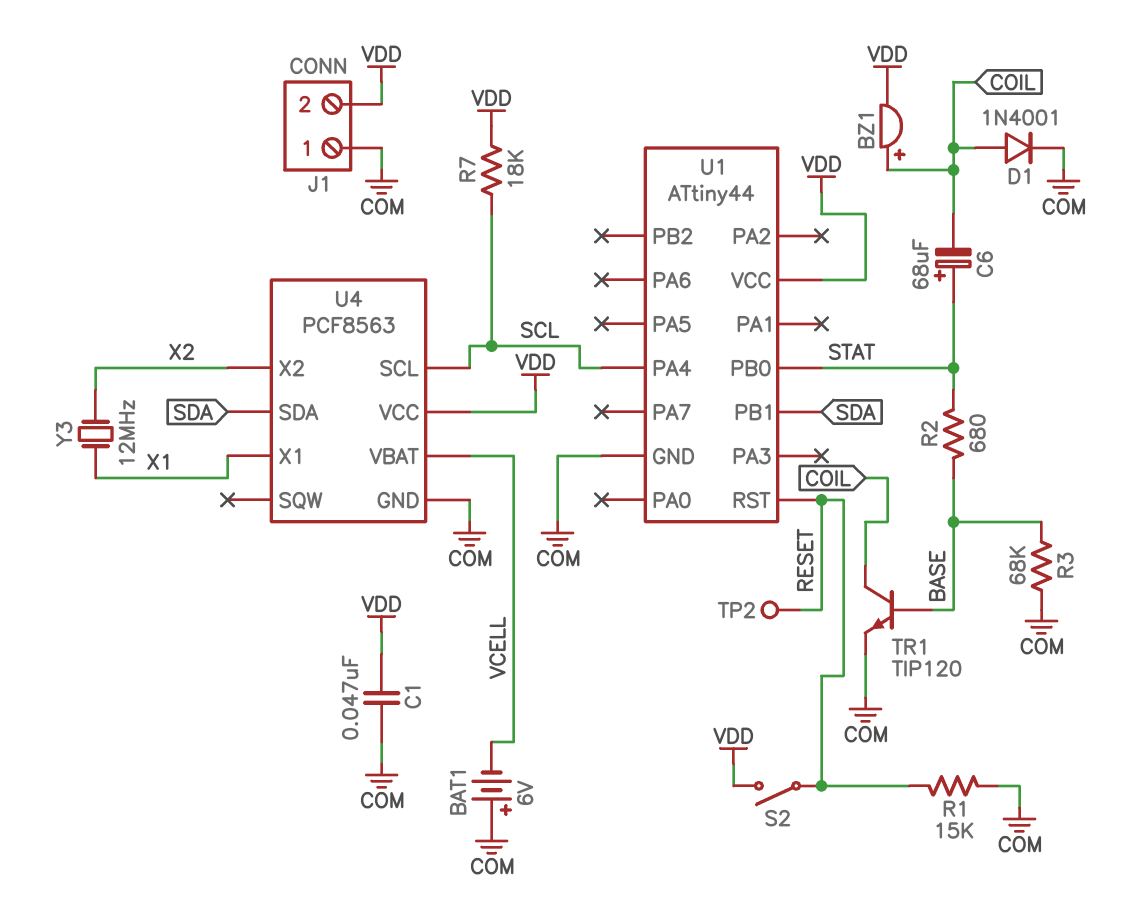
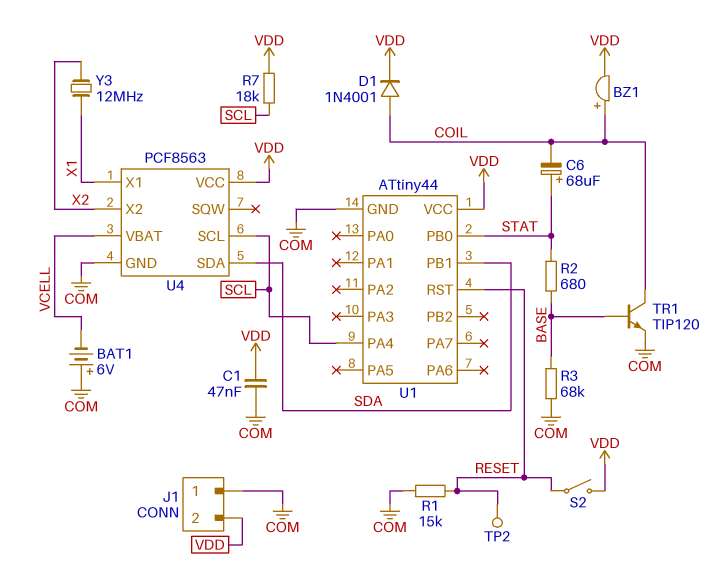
D1: diode 1N4001 (A COIL, K COM) -> diode 1N4001 (A COIL, K VDD)

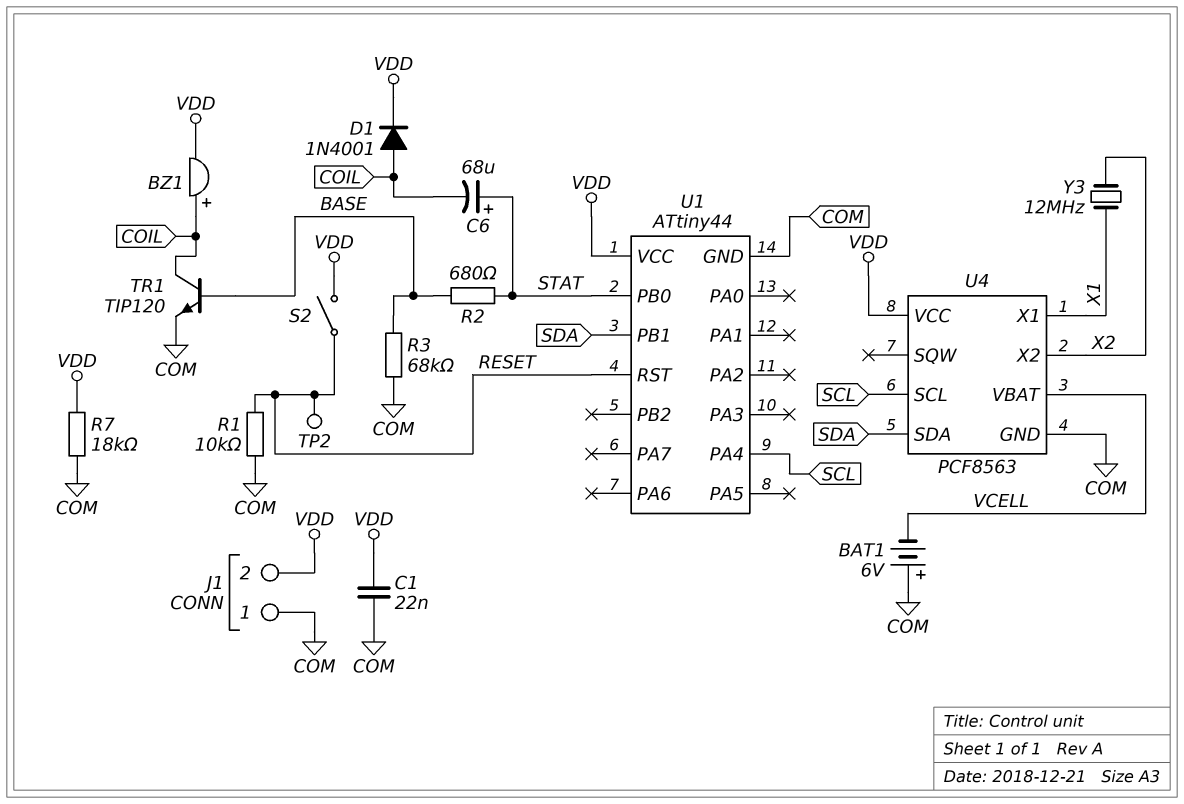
C1: 47nF (COM, VDD) -> 22nF (COM, VDD)
R1: 15k (COM, RESET) -> 10k (COM, RESET)
R7: 18k (SCL, VDD) -> 18k (COM, VDD)

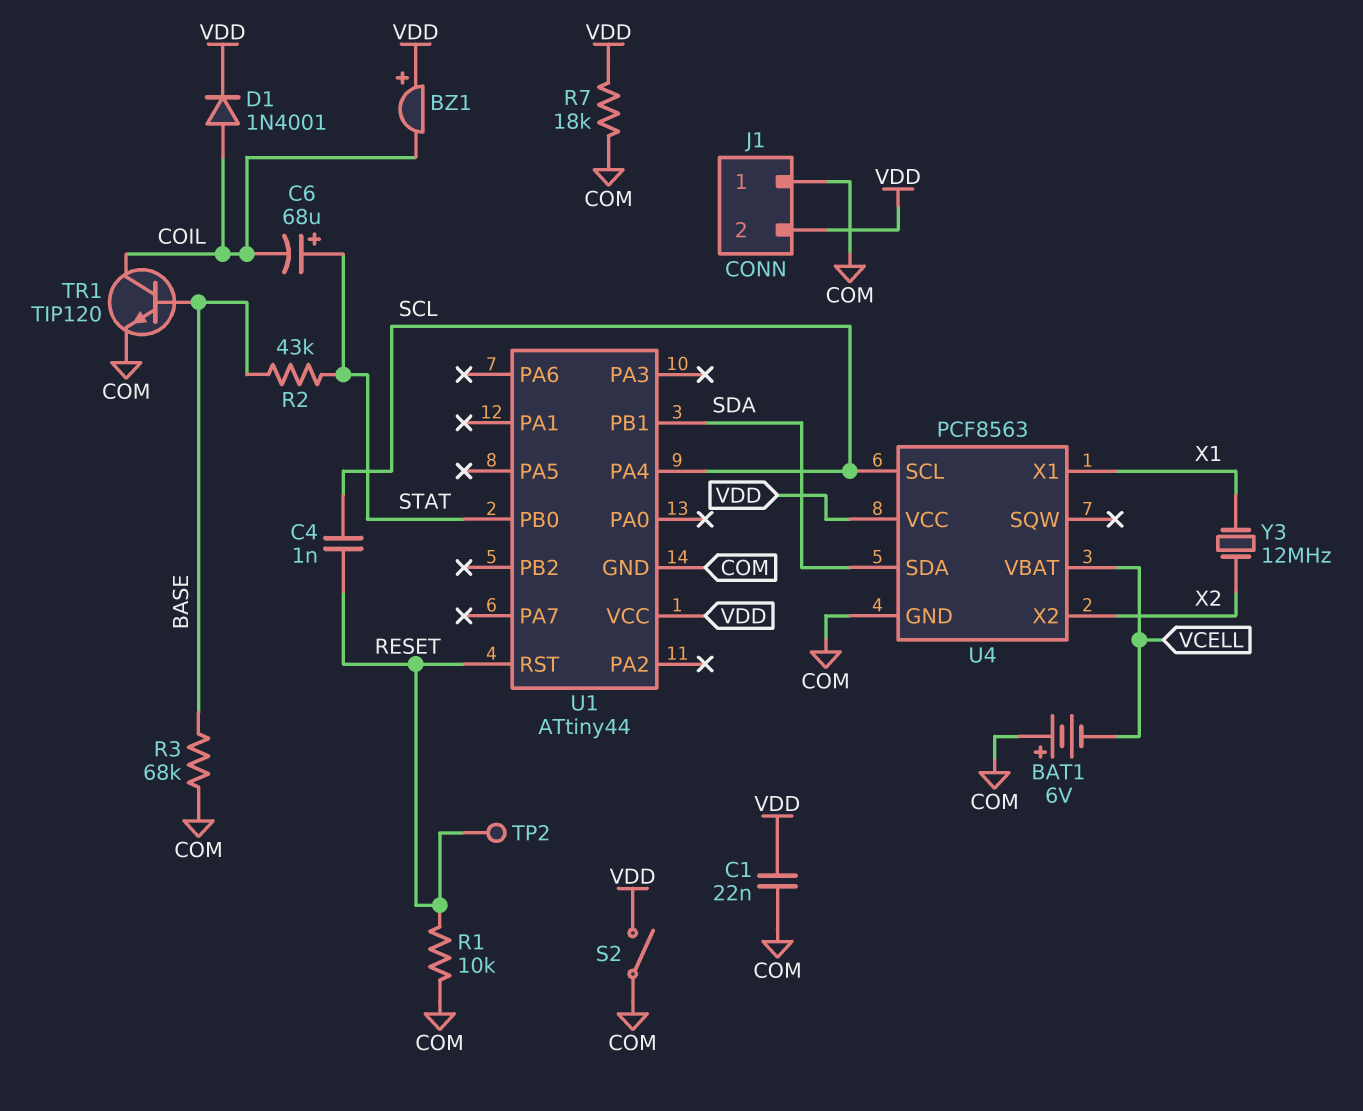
BZ1: buzzer (plus COIL, minus VDD) -> buzzer (plus VDD, minus COIL)
C4: none -> 1nF (RESET, SCL)
R2: 680 (BASE, STAT) -> 43k (BASE, STAT)
S2: switch (RESET, VDD) -> switch (COM, VDD)

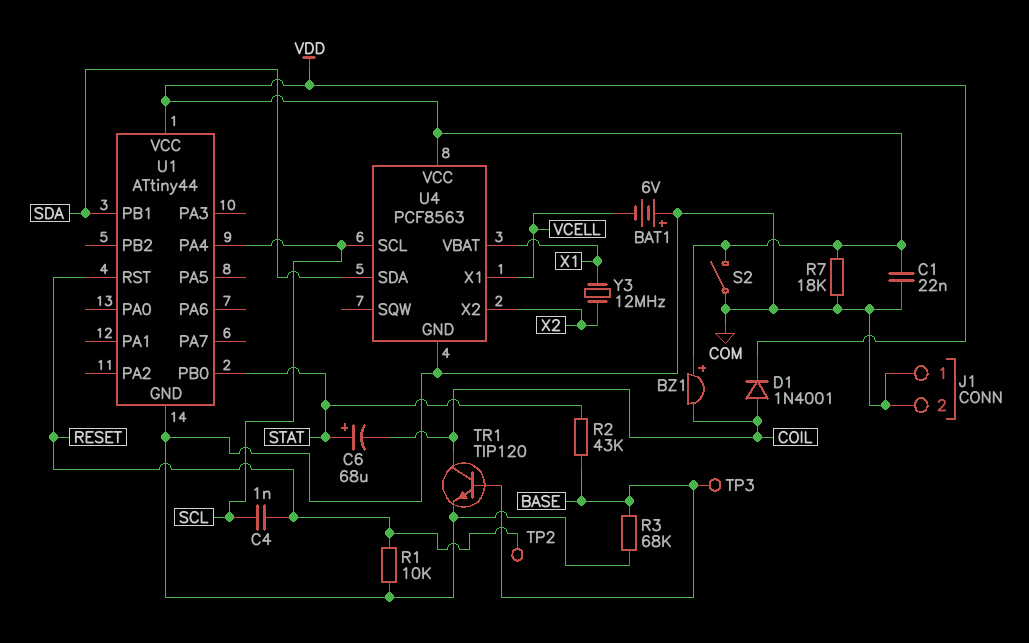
J1 pin 2: VDD -> COM
TP3: none -> test point (BASE)
U4 pin VBAT: VCELL -> X1
U4 pin X1: X1 -> VCELL

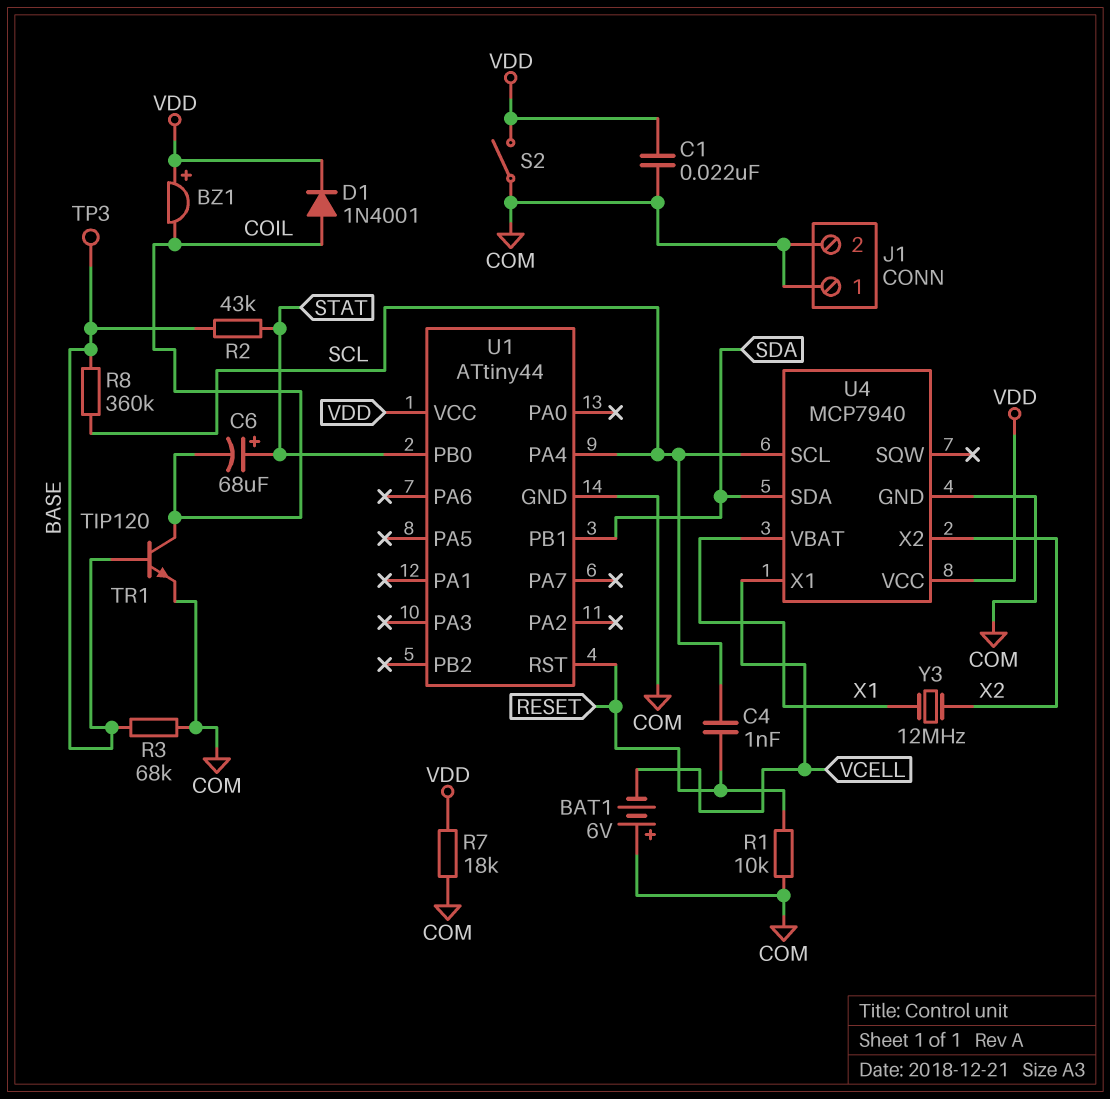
R8: none -> 360k (BASE, SCL)
TP2: test point (RESET) -> none
U4: PCF8563 -> MCP7940

